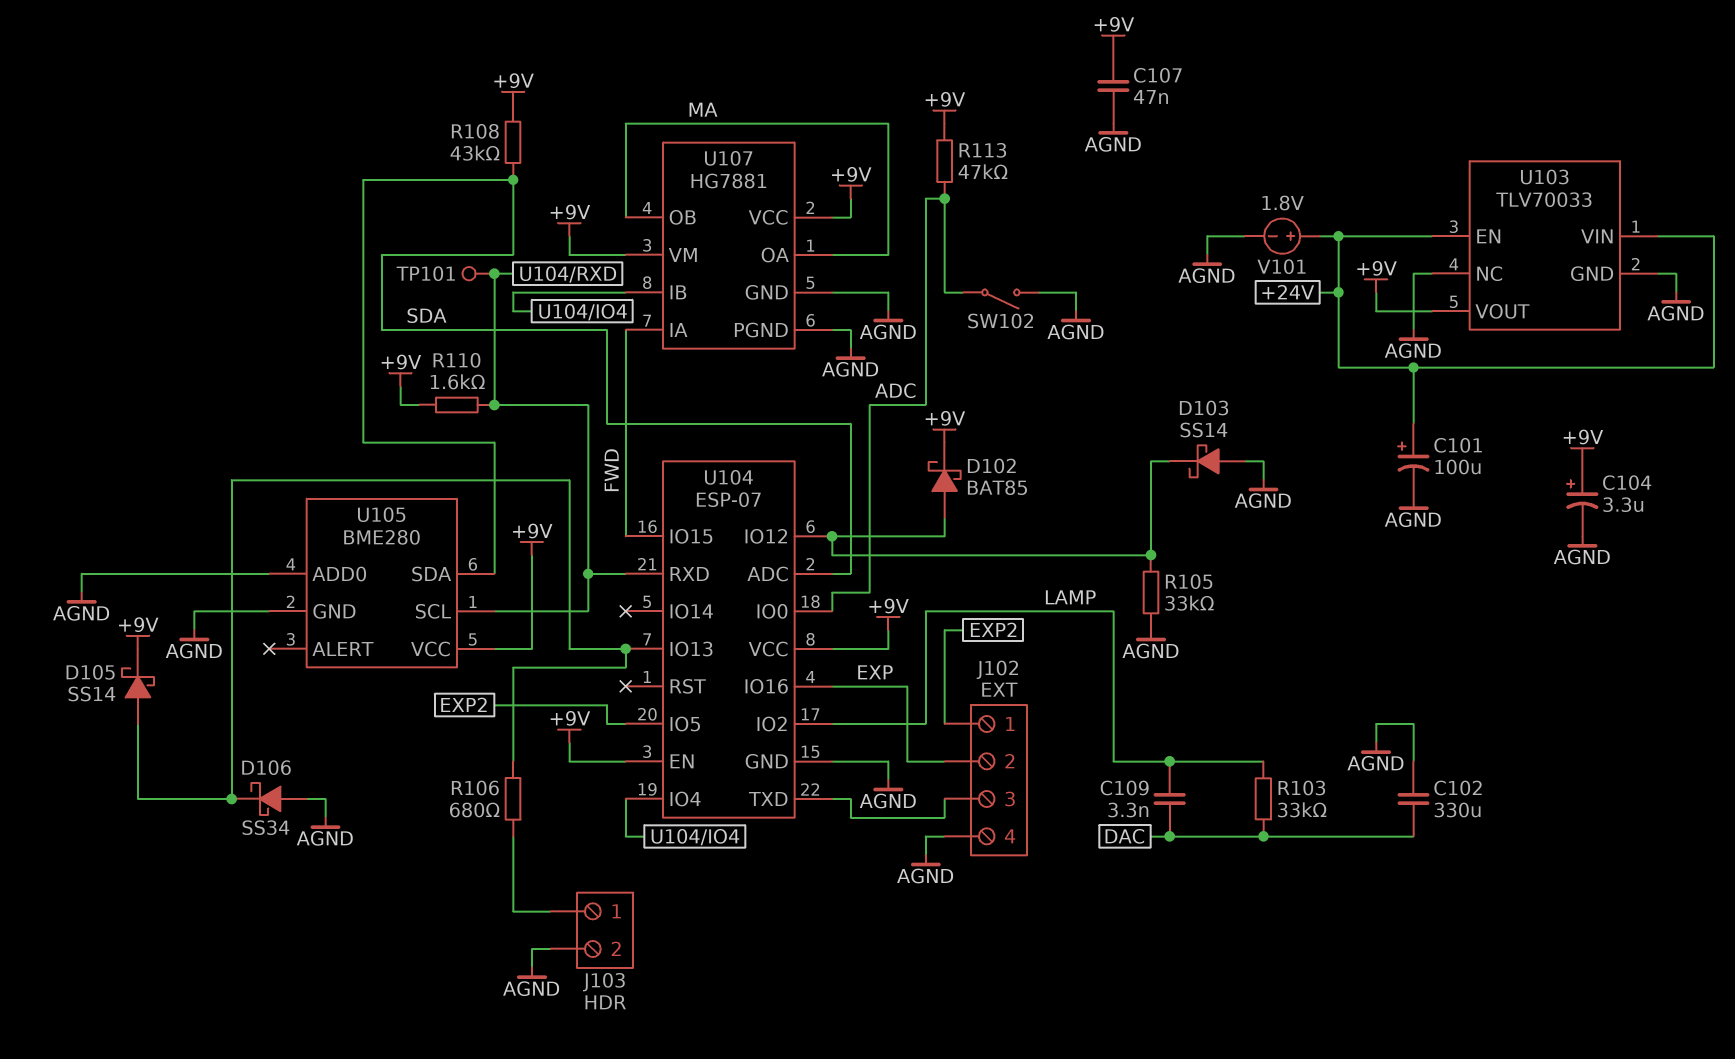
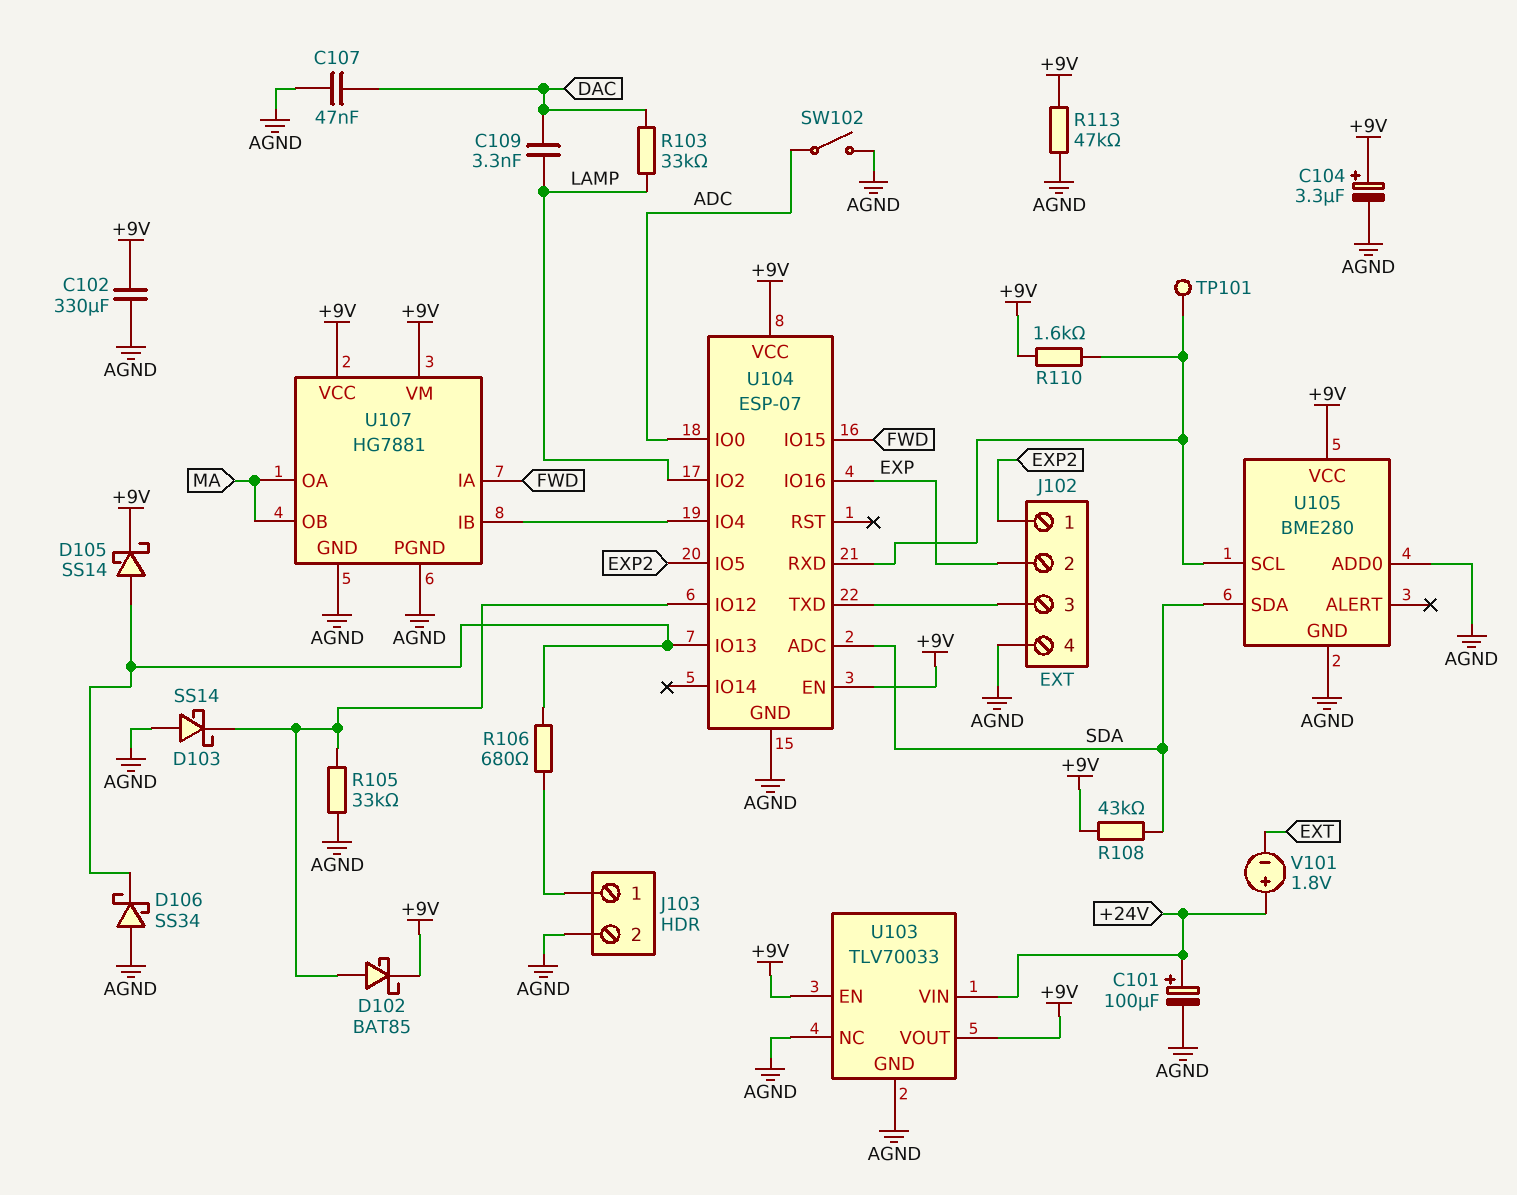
C102: 330uF (AGND, DAC) -> 330uF (+9V, AGND)
C107: 47nF (+9V, AGND) -> 47nF (AGND, DAC)
R113: 47k (+9V, ADC) -> 47k (+9V, AGND)
U103 pin EN: +24V -> +9V
V101: 1.8V (plus +24V, minus AGND) -> 1.8V (plus +24V, minus EXT)

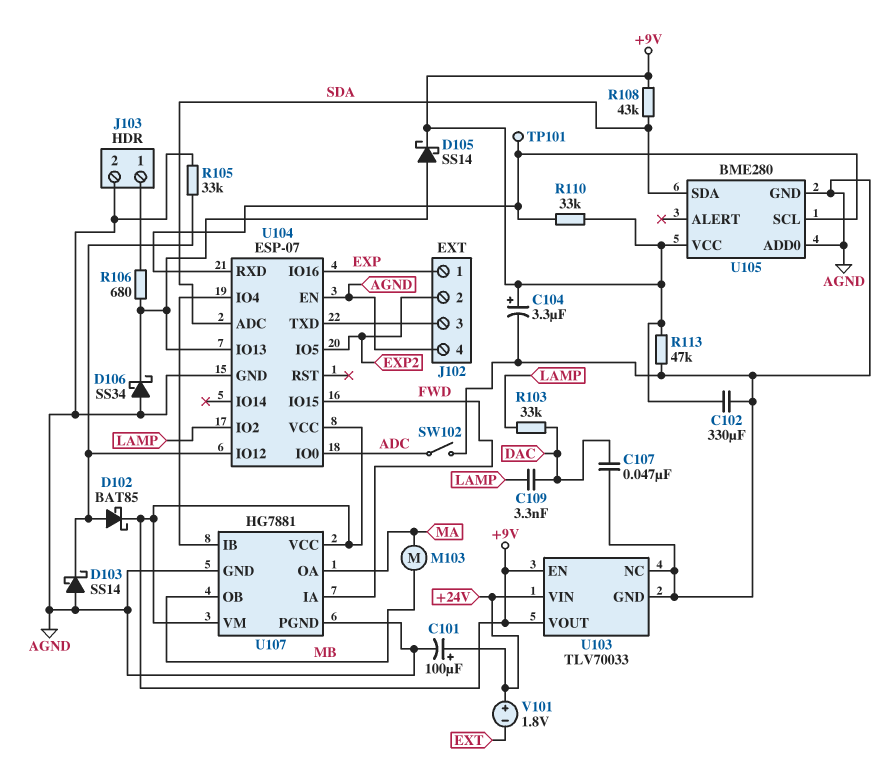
J102 pin 1: EXP2 -> EXP
J102 pin 2: EXP -> EXP2
M103: none -> motor (MA, MB)
R110: 1.6k (+9V, U104/RXD) -> 33k (+9V, U104/RXD)
U104 pin EN: +9V -> AGND
U107 pin OB: MA -> MB

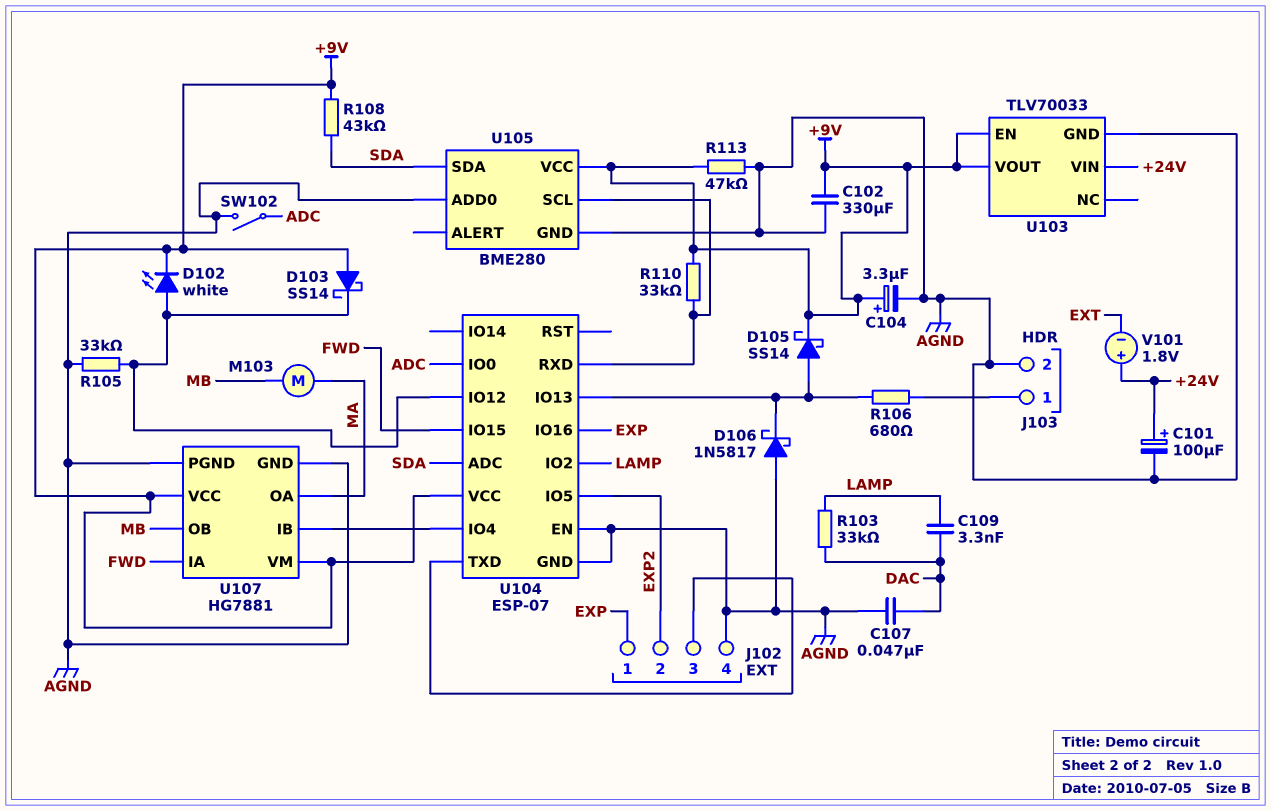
D102: schottky BAT85 (A U104/IO12, K +9V) -> LED white (A U104/IO12, K +9V)
D103: schottky SS14 (A AGND, K U104/IO12) -> schottky SS14 (A +9V, K U104/IO12)
D106: schottky SS34 (A AGND, K U104/IO13) -> schottky 1N5817 (A AGND, K U104/IO13)
TP101: test point (U104/RXD) -> none
U103 pin NC: AGND -> none

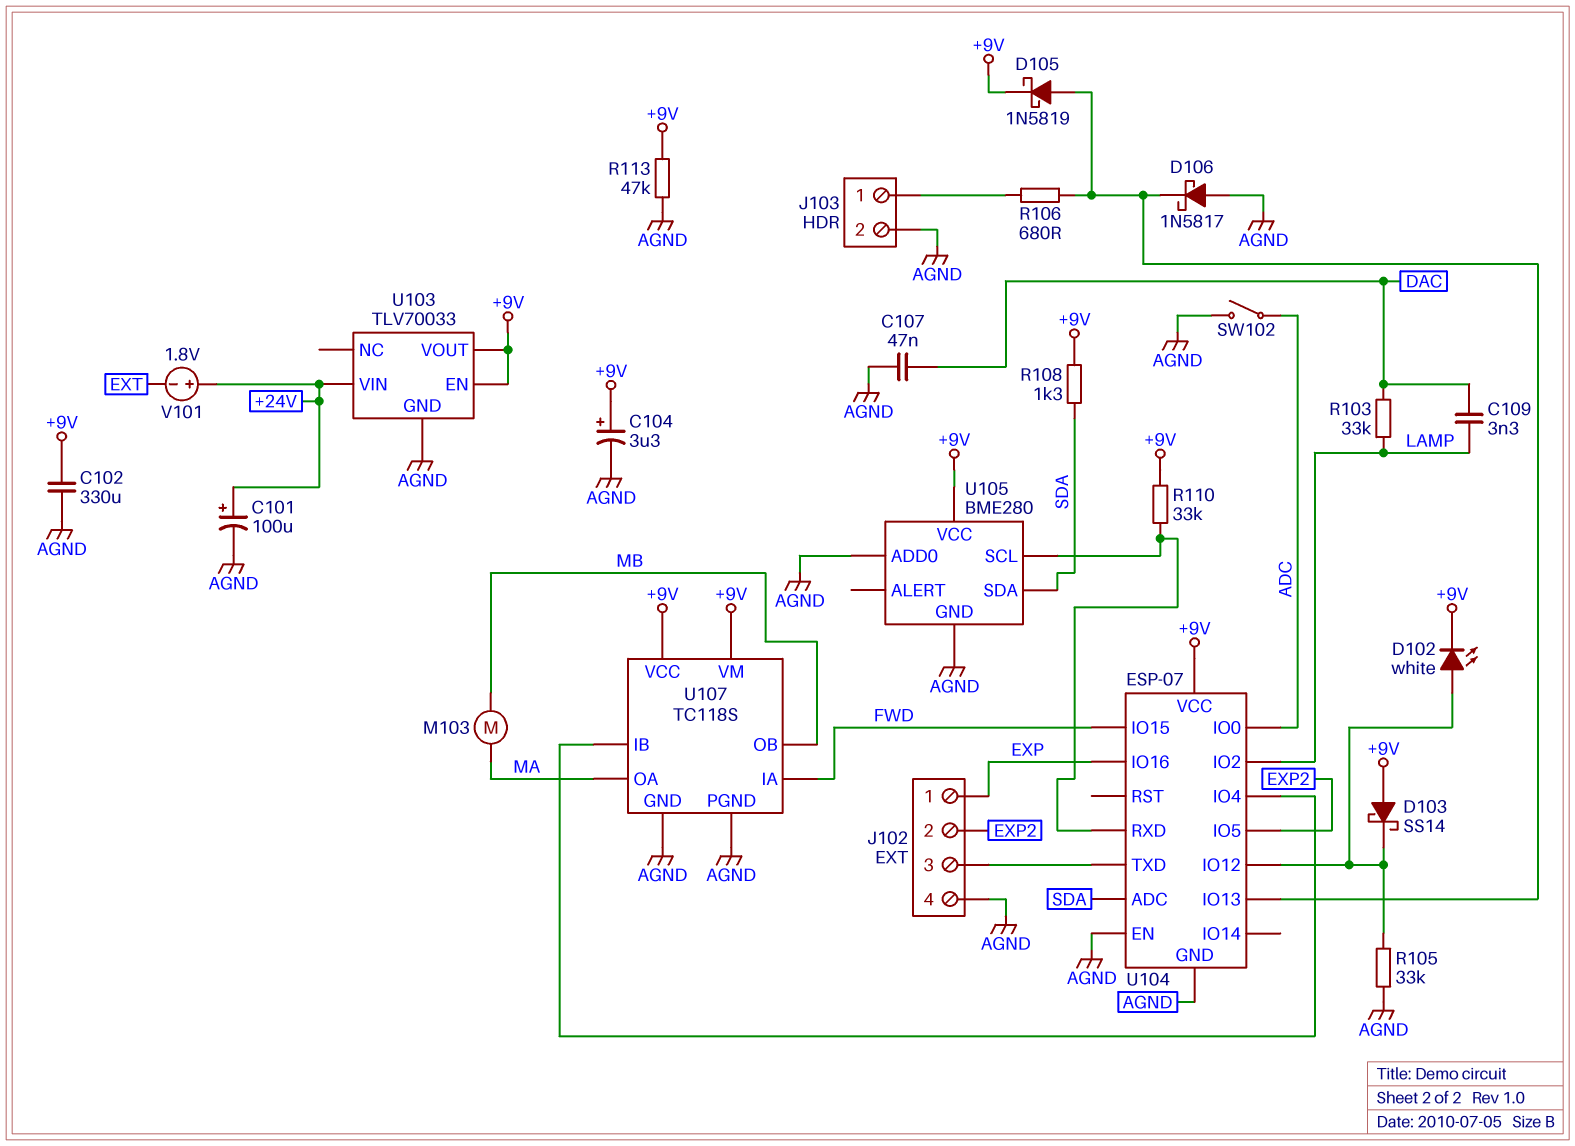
D105: schottky SS14 (A U104/IO13, K +9V) -> schottky 1N5819 (A U104/IO13, K +9V)
R108: 43k (+9V, SDA) -> 1.3k (+9V, SDA)
U107: HG7881 -> TC118S

